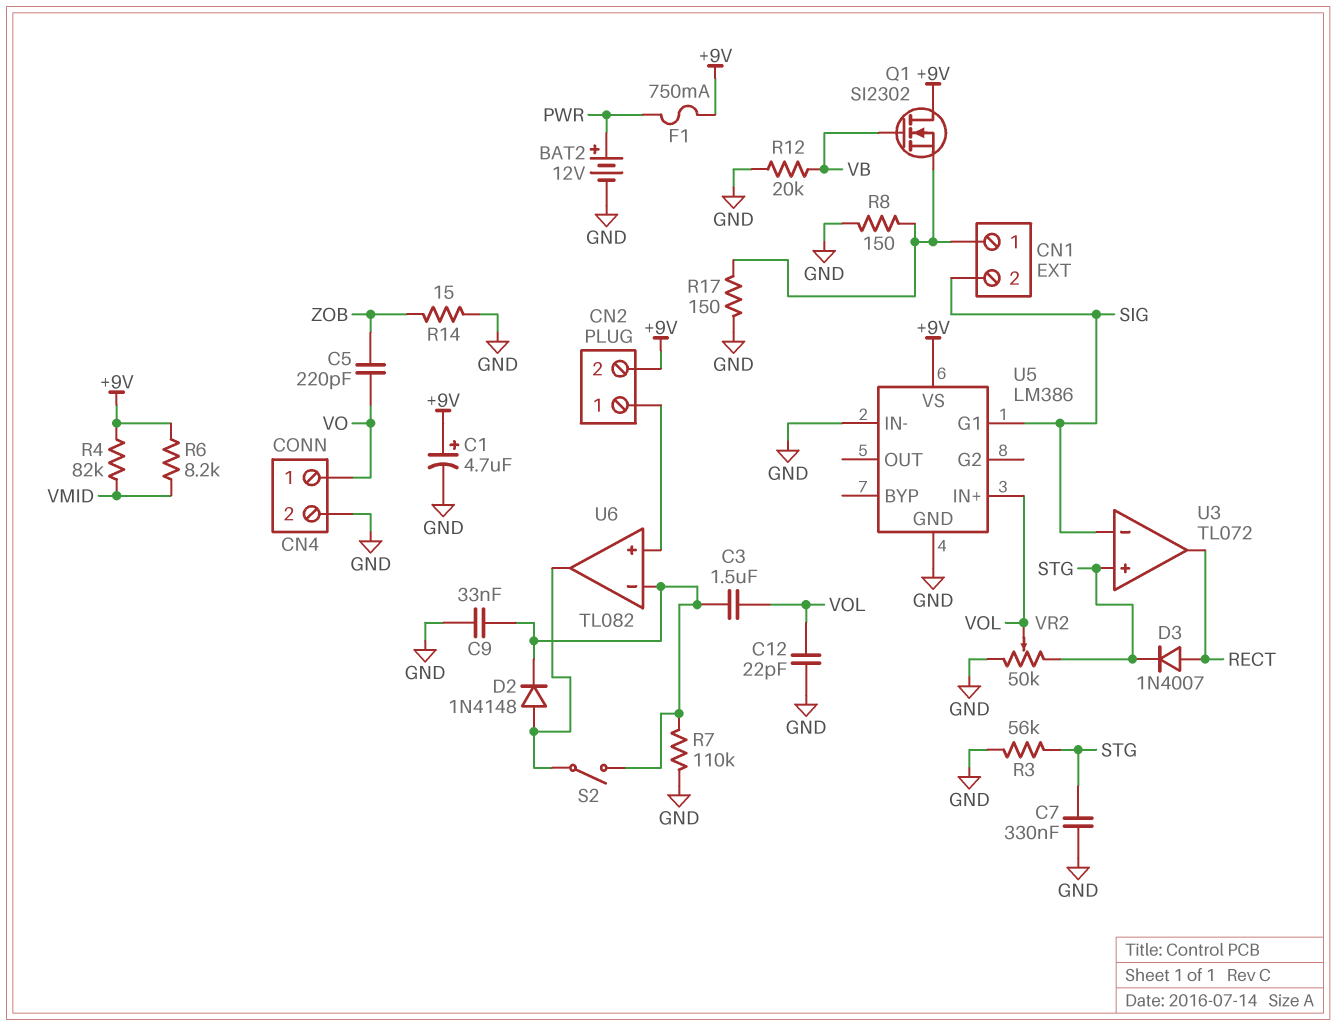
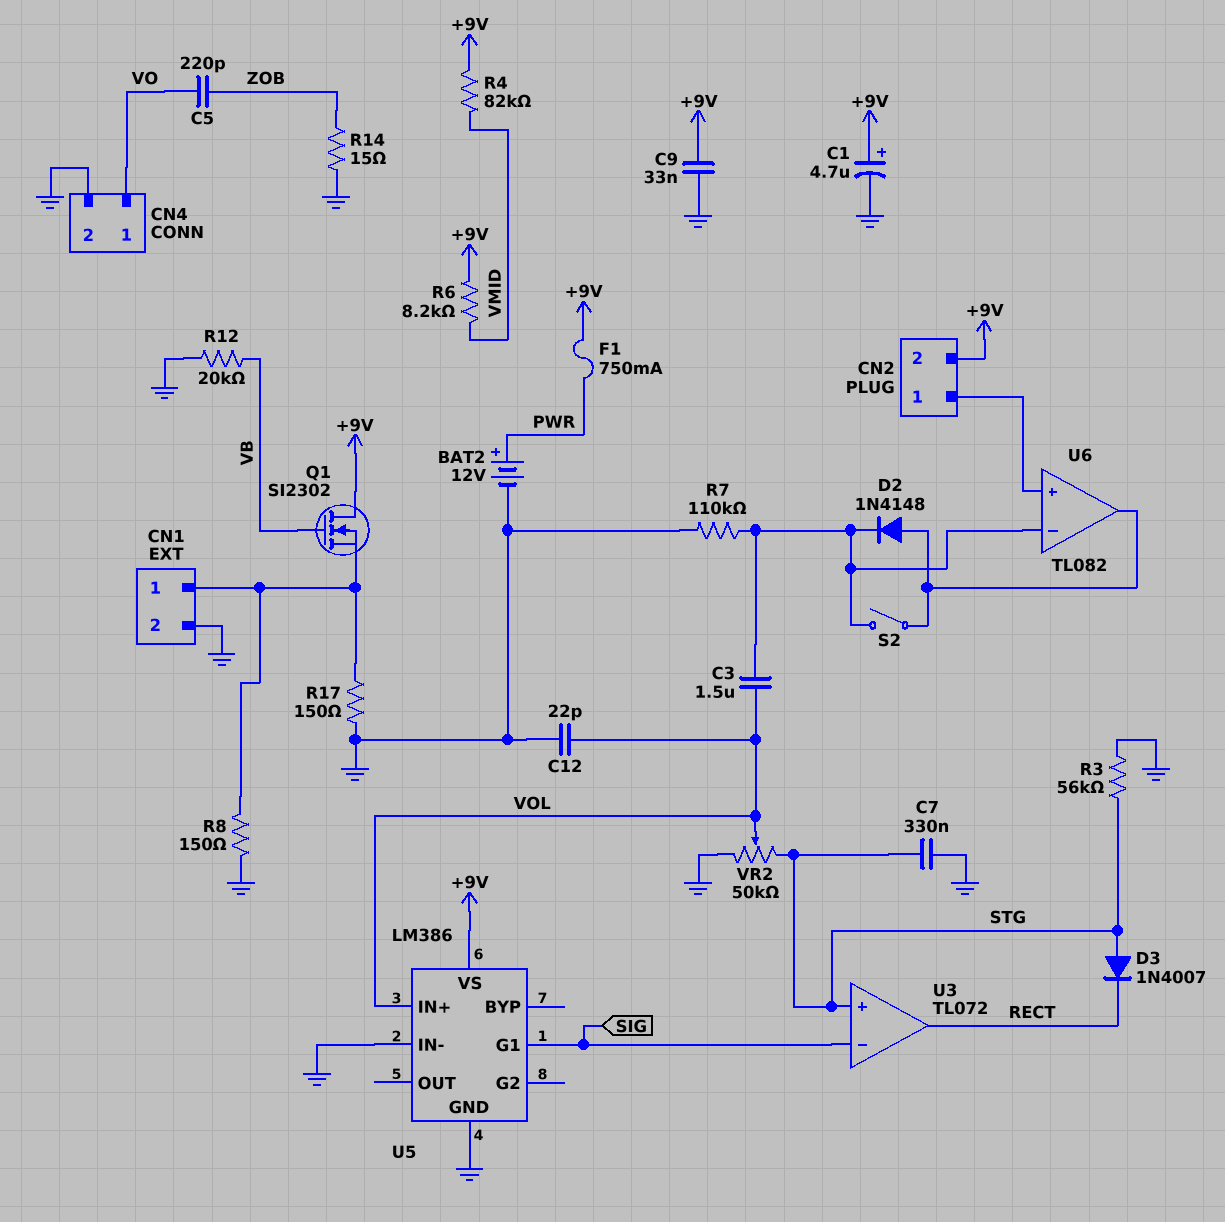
C9: 33nF (GND, U6/in-) -> 33nF (+9V, GND)
CN1 pin 2: SIG -> GND
D3: diode 1N4007 (A RECT, K STG) -> diode 1N4007 (A STG, K RECT)

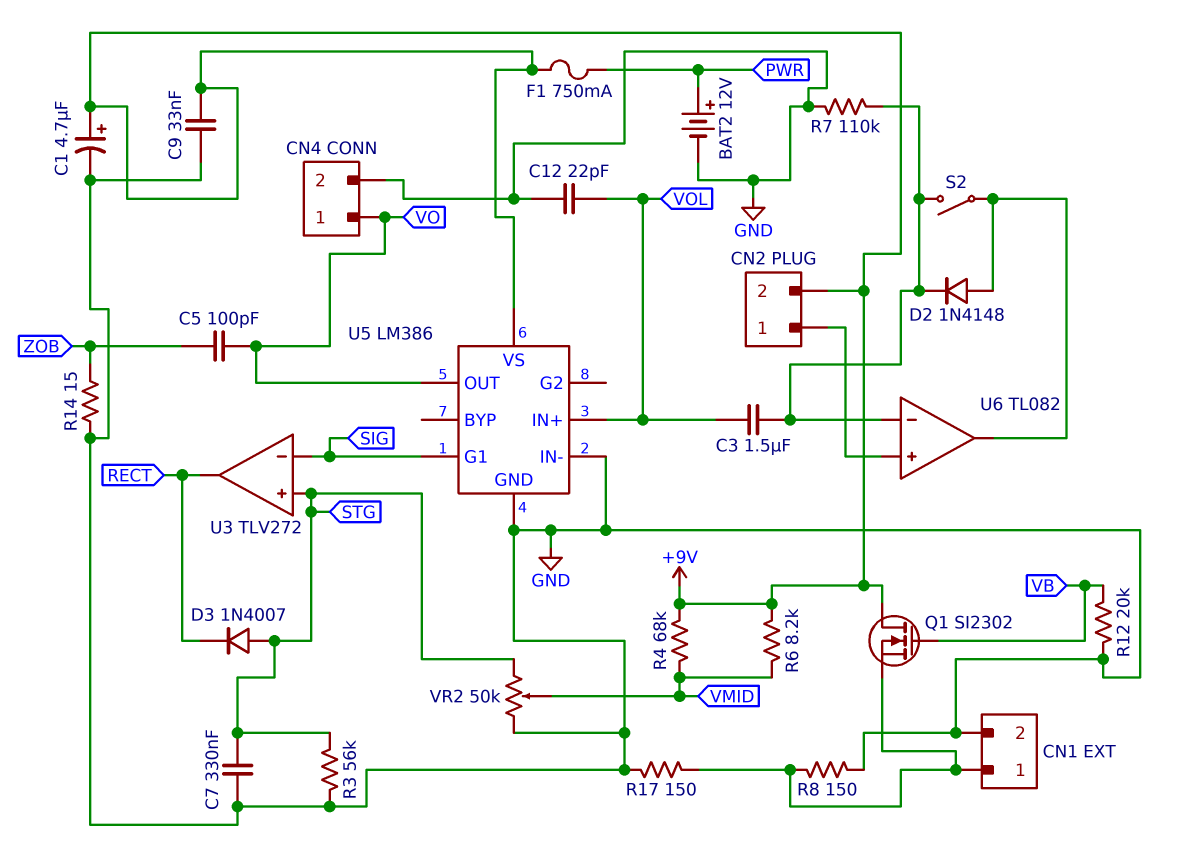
C5: 220pF (VO, ZOB) -> 100pF (VO, ZOB)
R4: 82k (+9V, VMID) -> 68k (+9V, VMID)
U3: TL072 -> TLV272
U5 pin OUT: none -> VO
VR2: 50k (GND, STG, wiper VOL) -> 50k (GND, STG, wiper VMID)

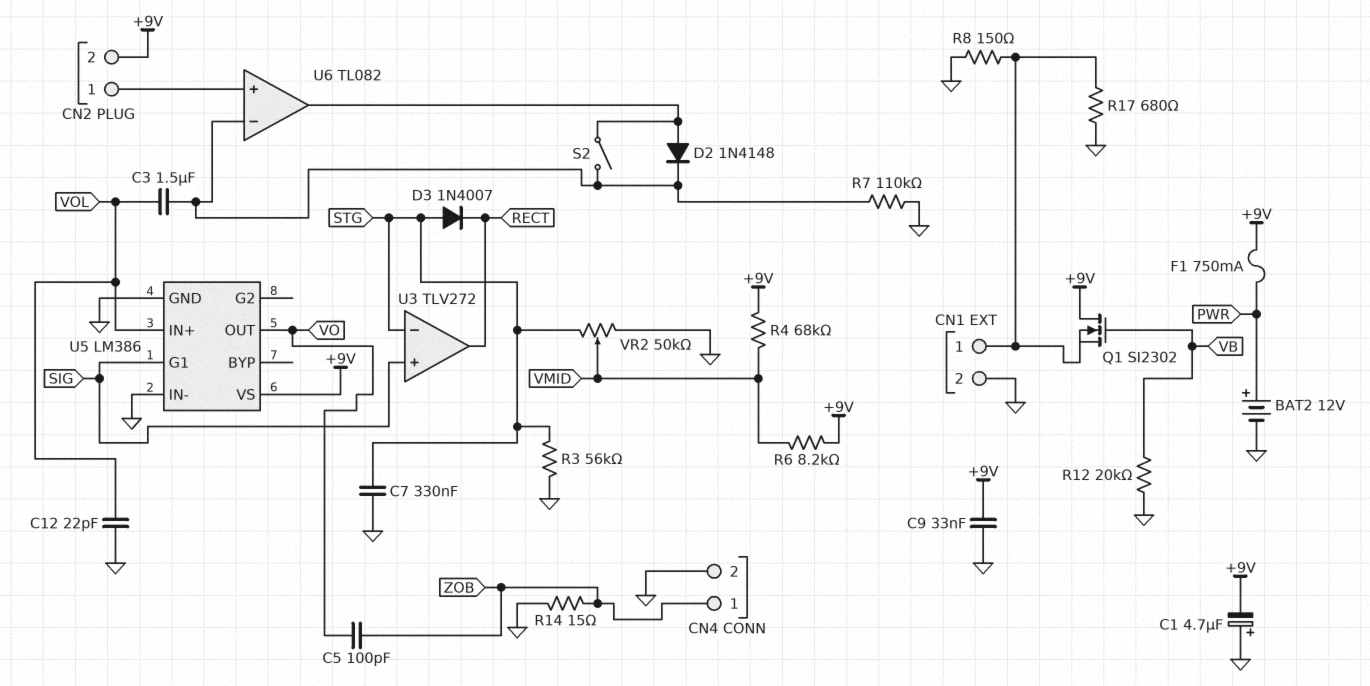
C1: 4.7uF (plus +9V, minus GND) -> 4.7uF (plus GND, minus +9V)
CN4 pin 1: VO -> ZOB
R17: 150 (CN1/1, GND) -> 680 (CN1/1, GND)
U3 pin in+: STG -> SIG
U3 pin in-: SIG -> STG

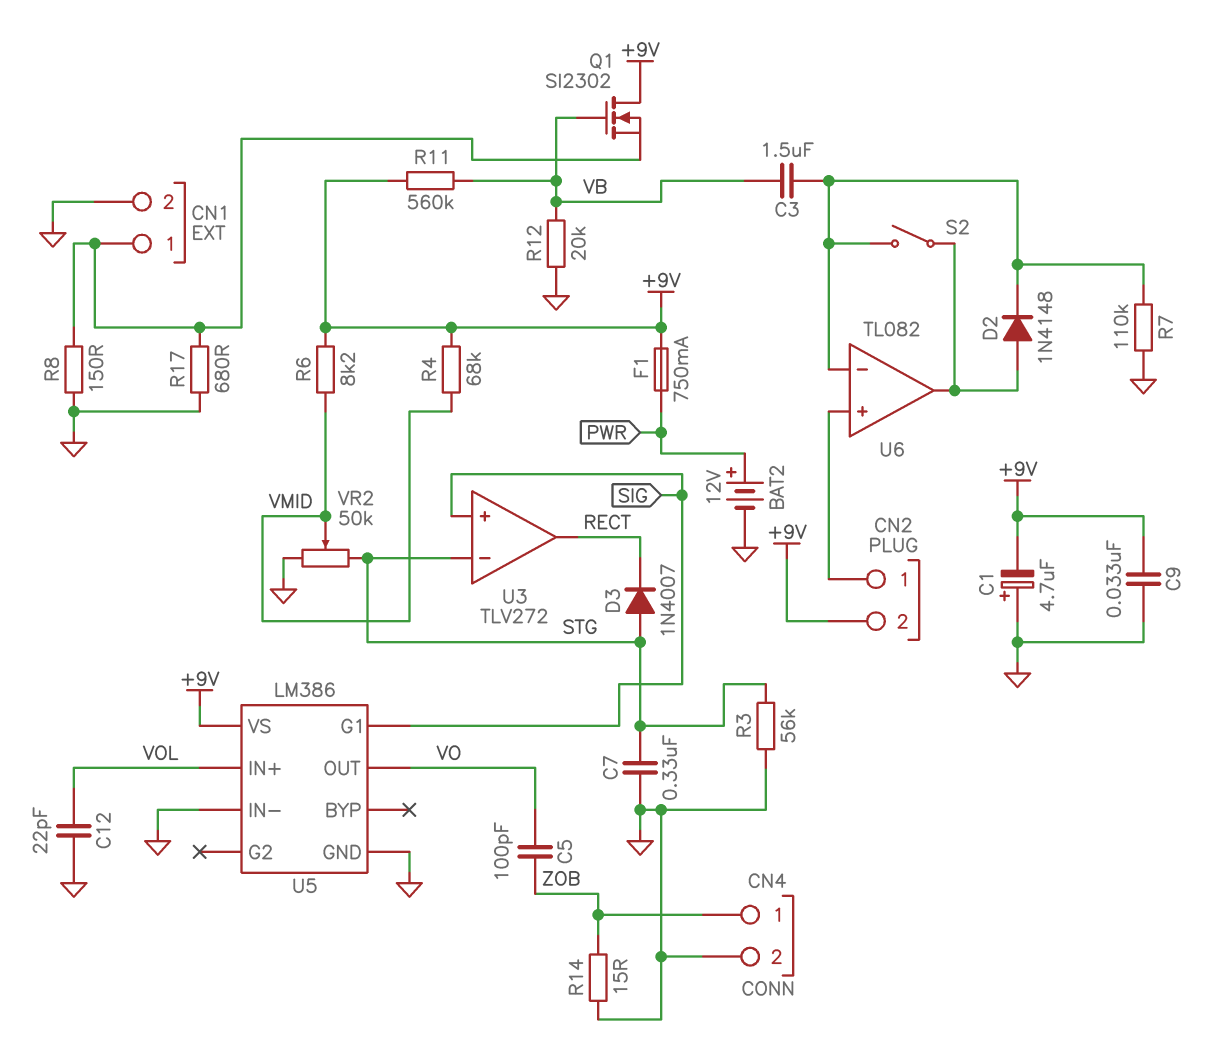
C3: 1.5uF (U6/in-, VOL) -> 1.5uF (U6/in-, VB)
R11: none -> 560k (+9V, VB)

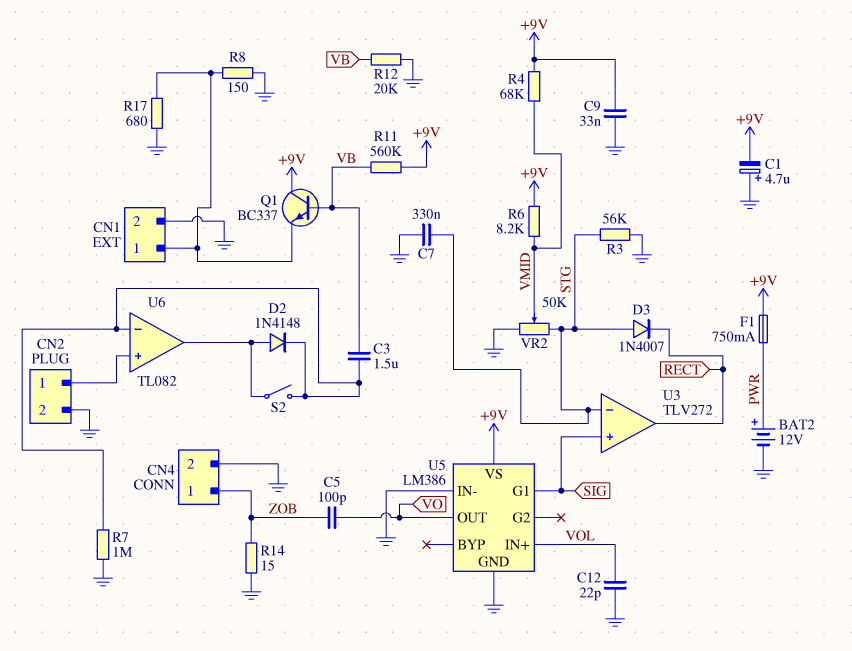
CN2 pin 2: +9V -> GND
Q1: NMOS SI2302 (G VB, D +9V, S CN1/1) -> NPN BC337 (B VB, C +9V, E CN1/1)
R7: 110k (GND, U6/in-) -> 1M (GND, U6/in-)

